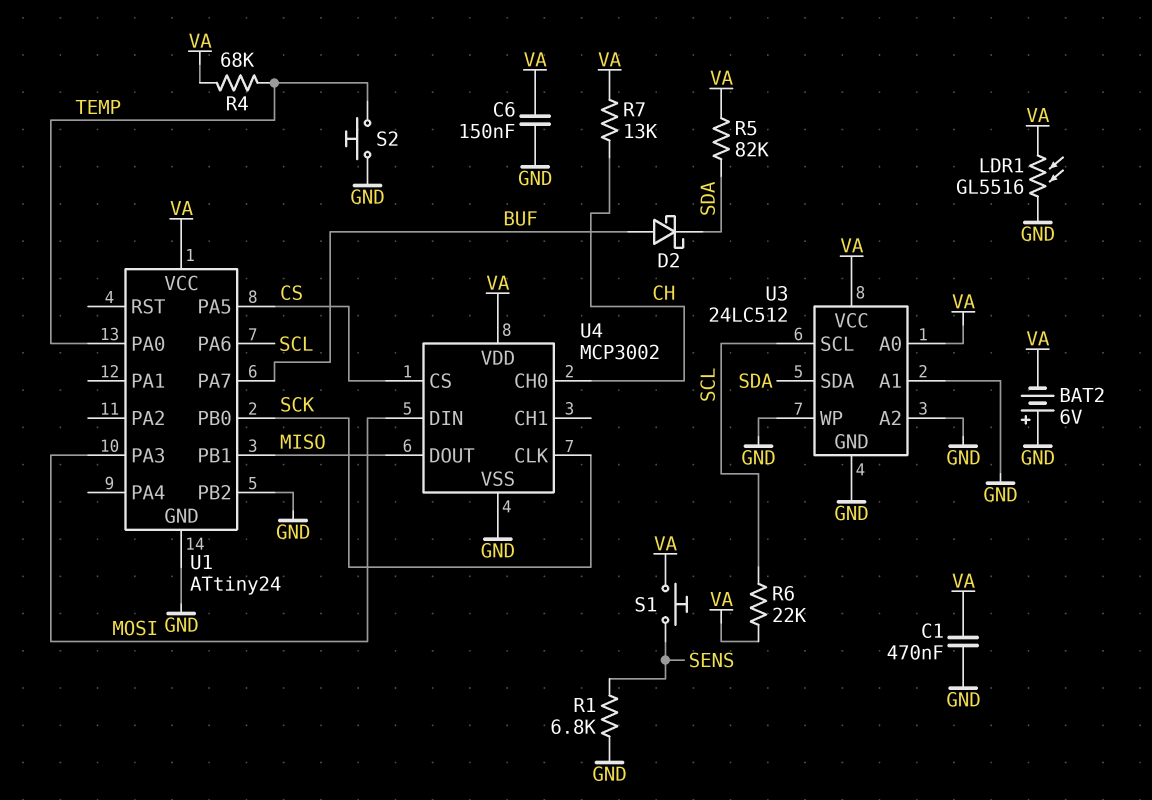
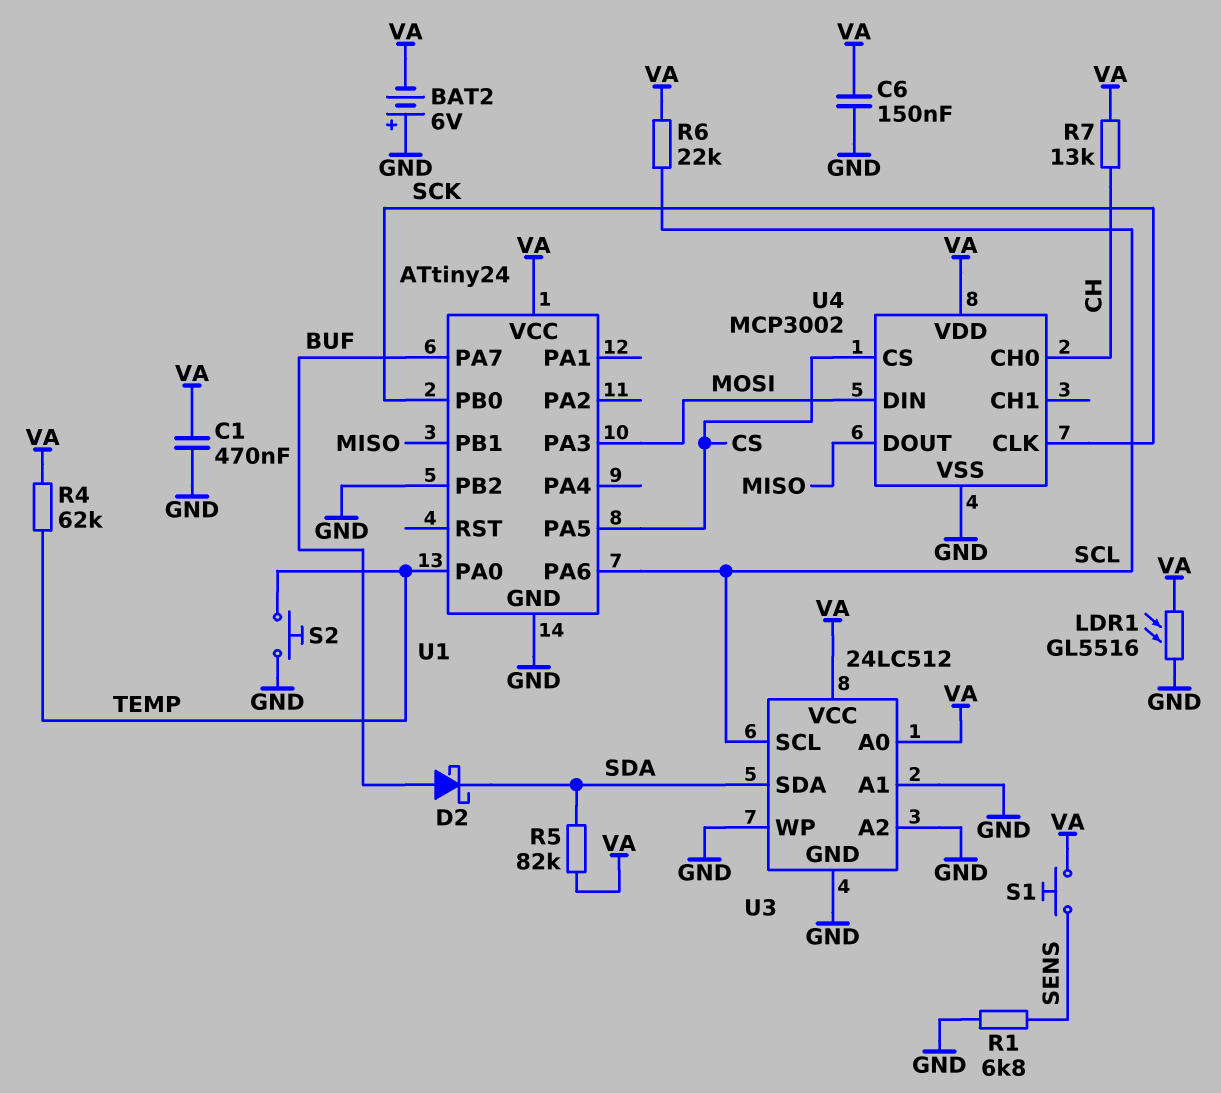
R4: 68k (TEMP, VA) -> 62k (TEMP, VA)

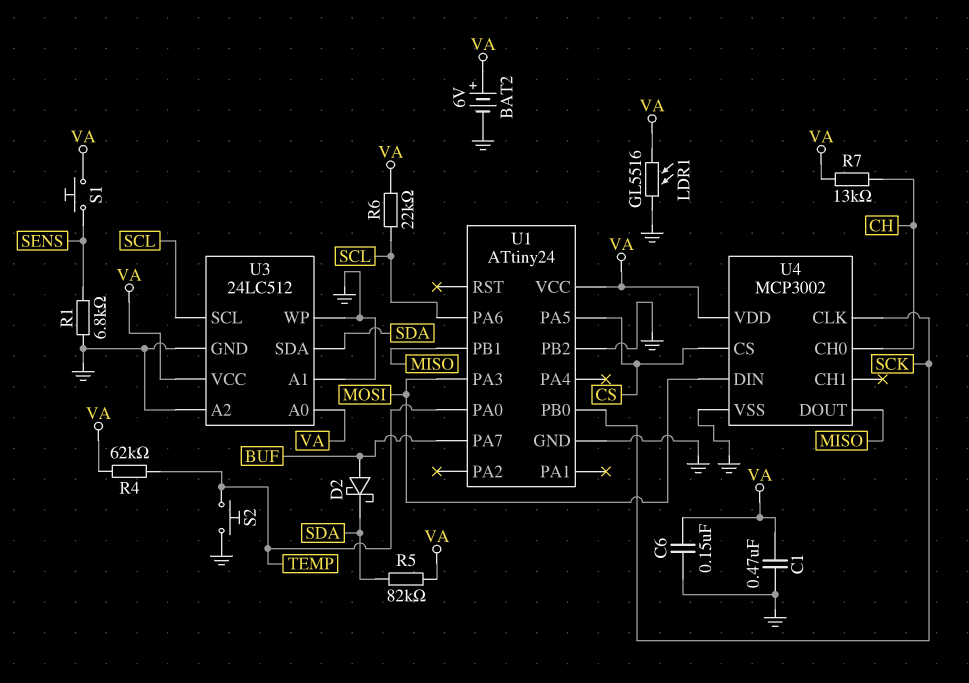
BAT2: 6V (plus GND, minus VA) -> 6V (plus VA, minus GND)

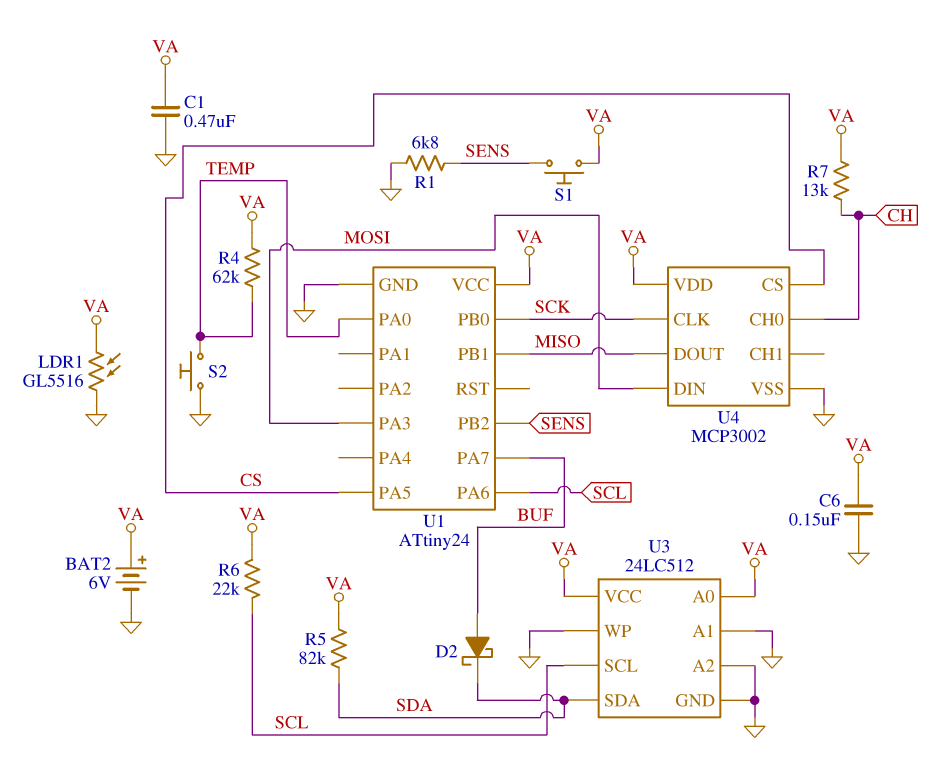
U1 pin PB2: GND -> SENS

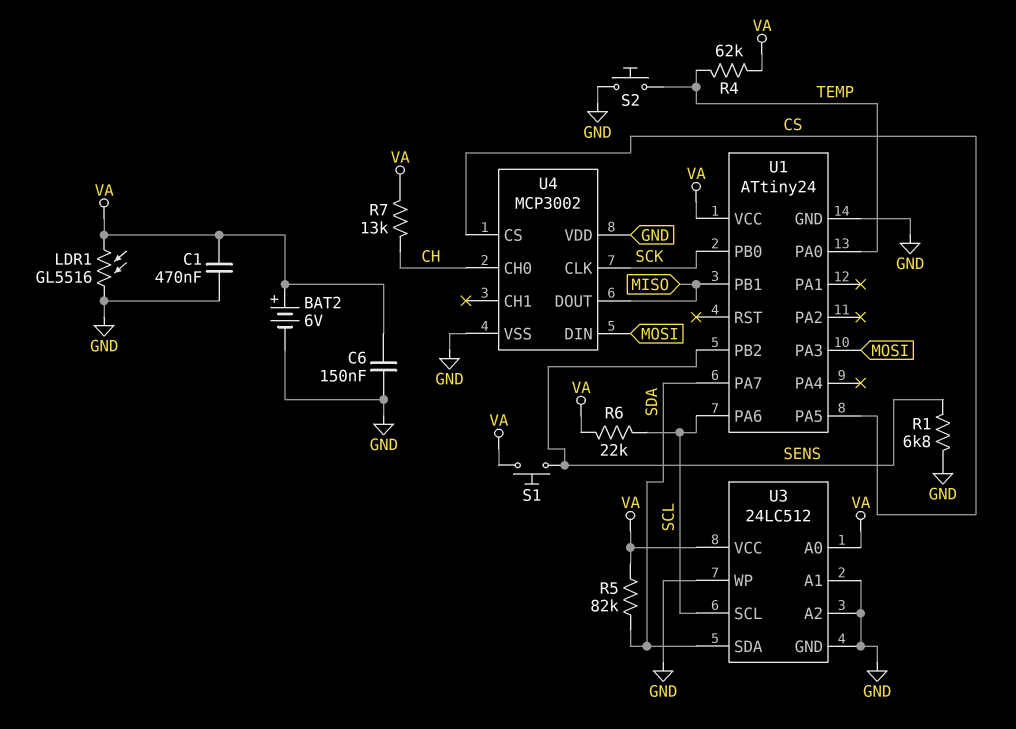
D2: schottky (A BUF, K SDA) -> none
U1 pin PA7: BUF -> SDA
U4 pin VDD: VA -> GND

